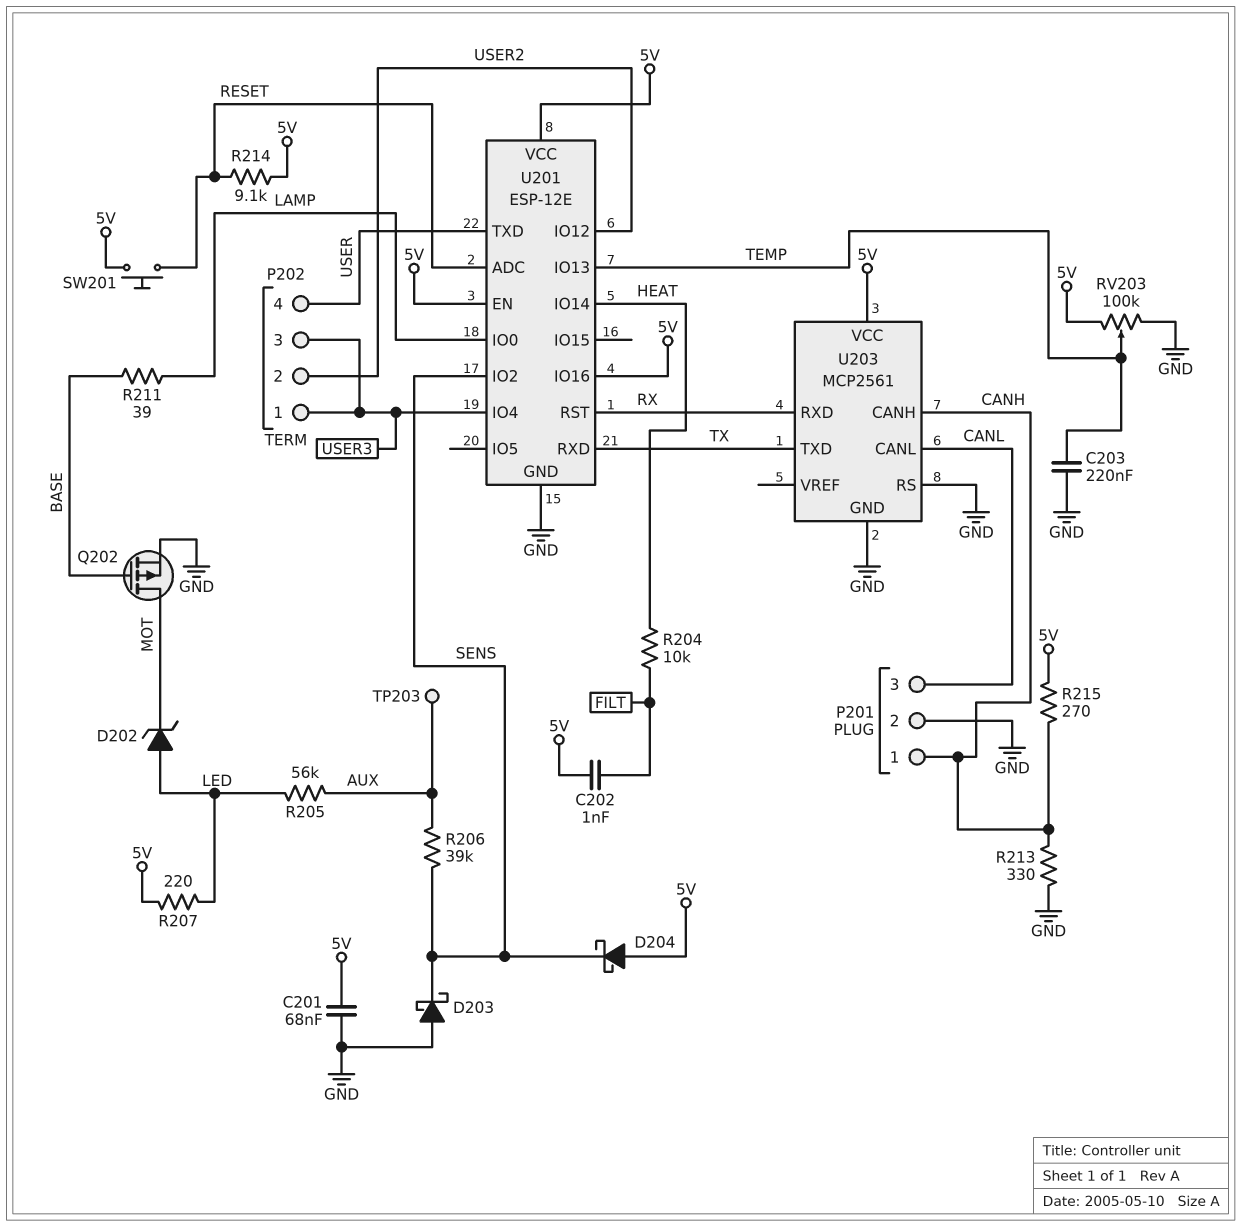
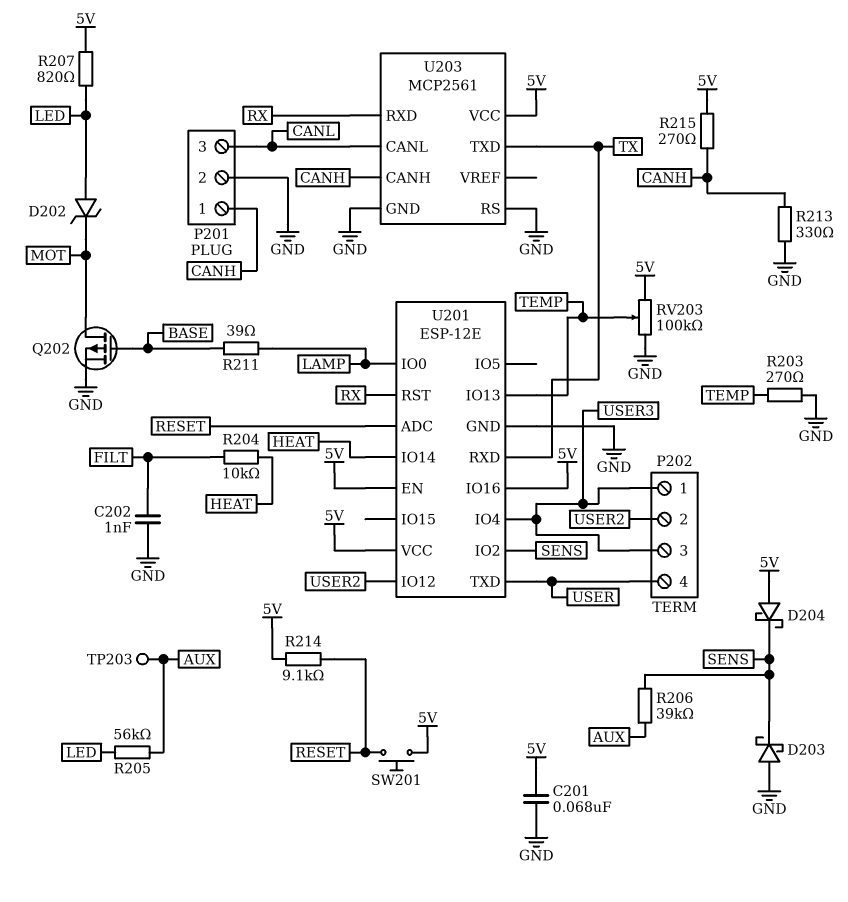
C202: 1nF (5V, FILT) -> 1nF (FILT, GND)
C203: 220nF (GND, TEMP) -> none
R203: none -> 270 (GND, TEMP)
R207: 220 (5V, LED) -> 820 (5V, LED)

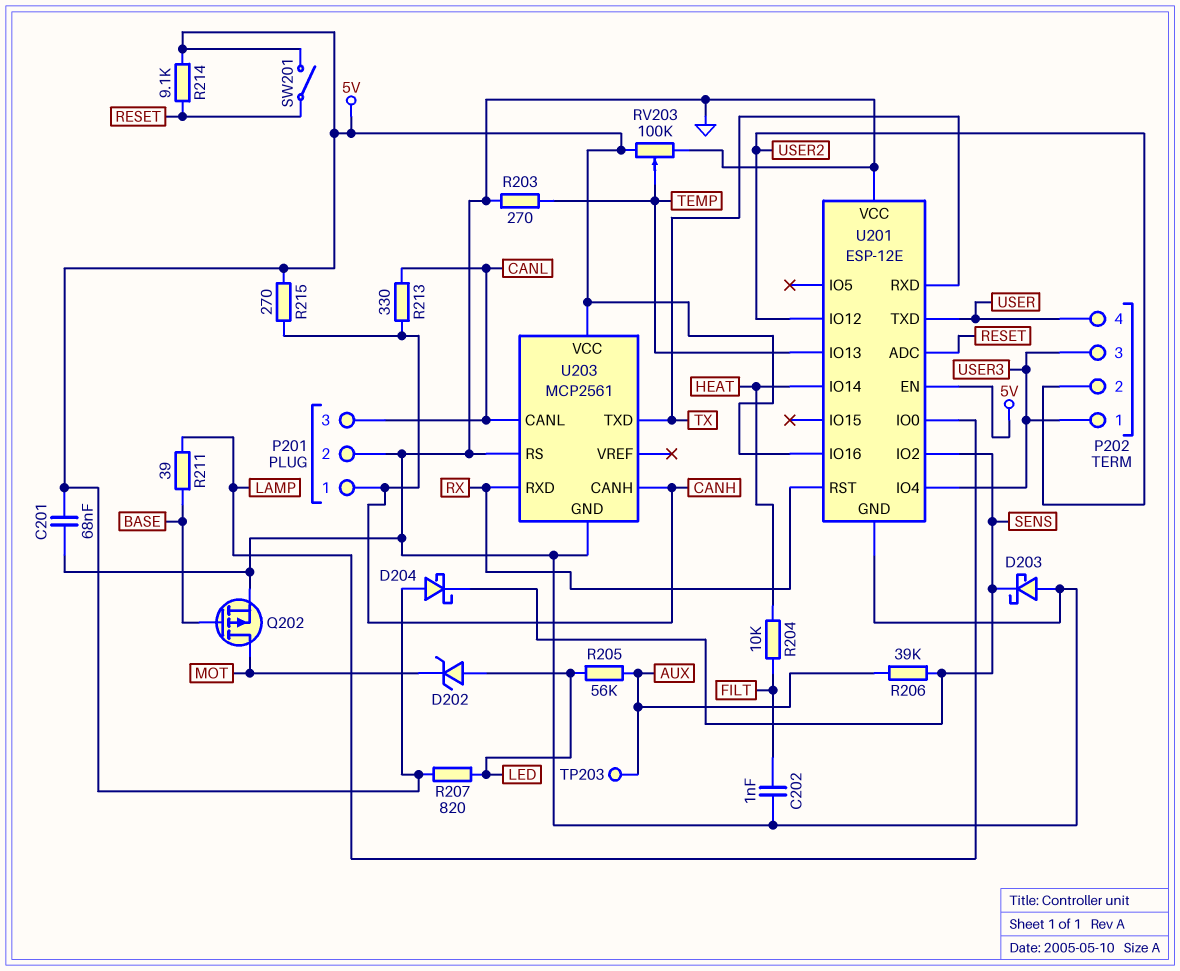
R213: 330 (CANH, GND) -> 330 (CANH, CANL)
SW201: button (5V, RESET) -> switch (5V, RESET)
U201 pin VCC: 5V -> GND

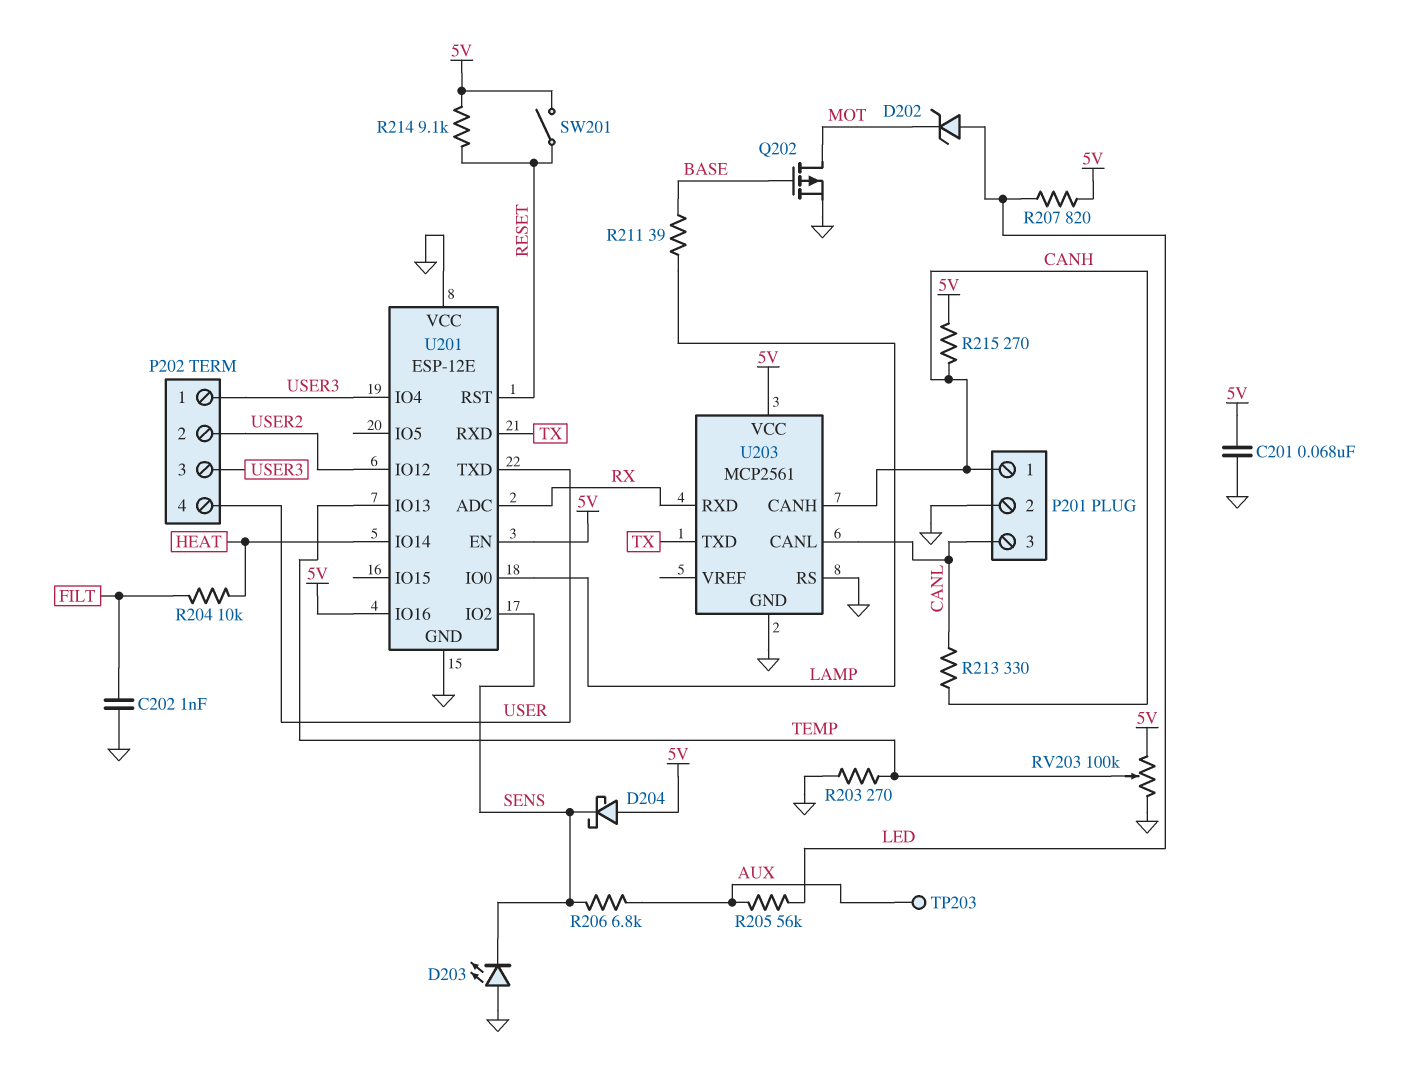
D203: schottky (A GND, K SENS) -> LED (A GND, K SENS)
R206: 39k (AUX, SENS) -> 6.8k (AUX, SENS)
U201 pin ADC: RESET -> RX
U201 pin RST: RX -> RESET

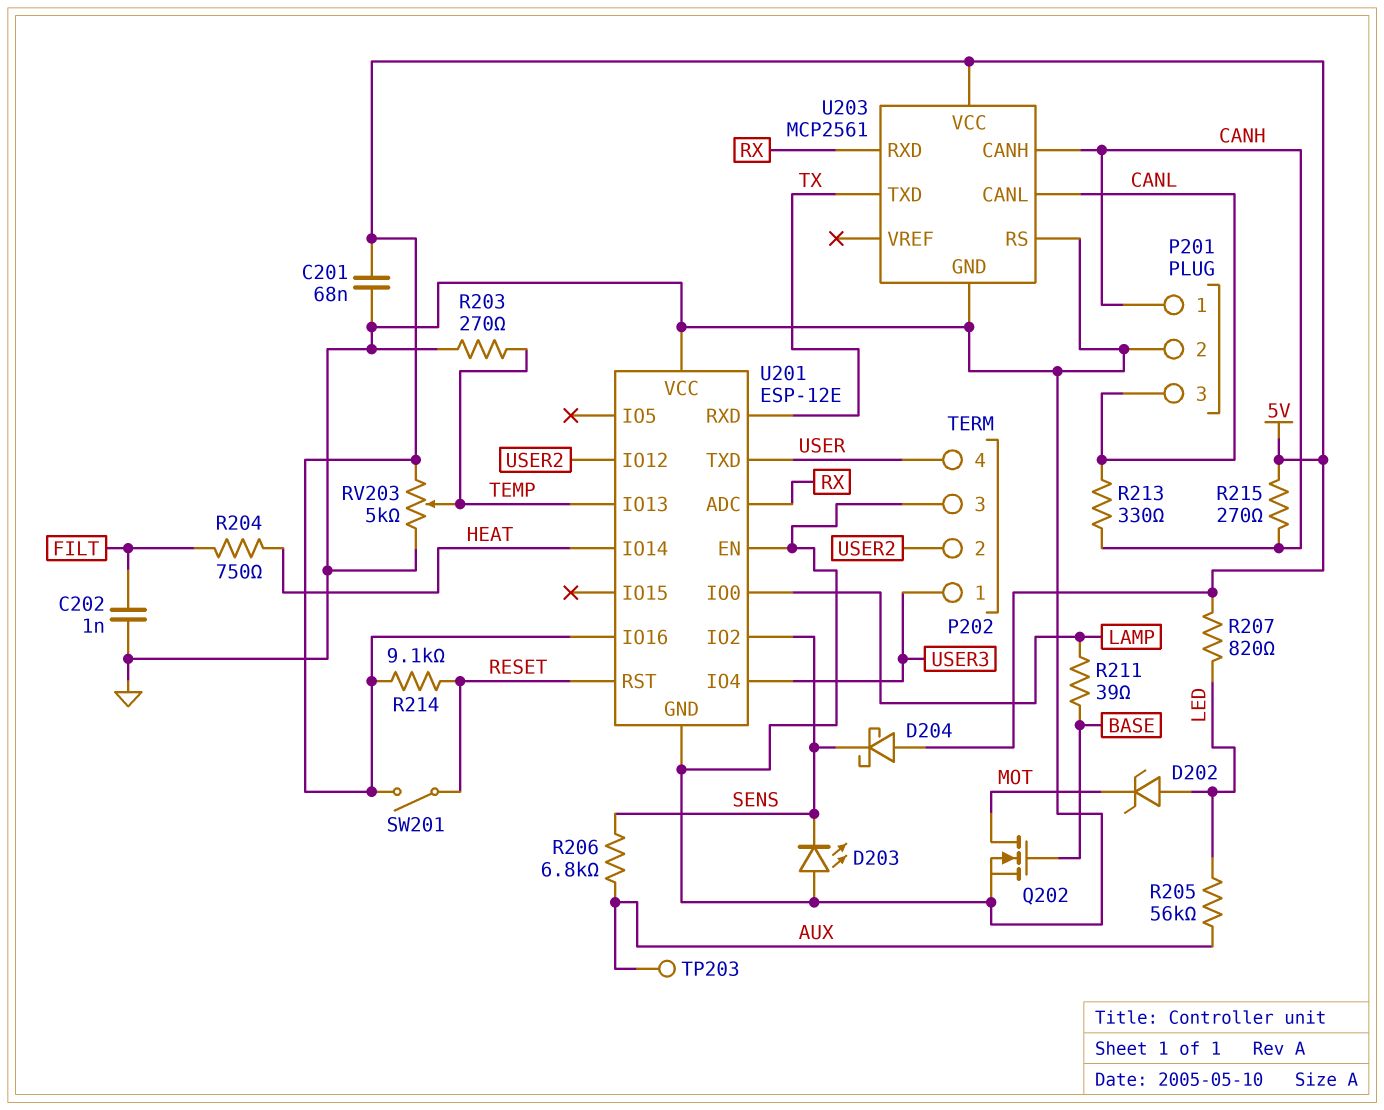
P202 pin 3: USER3 -> GND
Q202: PMOS (G BASE, D MOT, S GND) -> NMOS (G BASE, D MOT, S GND)
R204: 10k (FILT, HEAT) -> 750 (FILT, HEAT)
RV203: 100k (5V, GND, wiper TEMP) -> 5k (5V, GND, wiper TEMP)
U201 pin EN: 5V -> GND

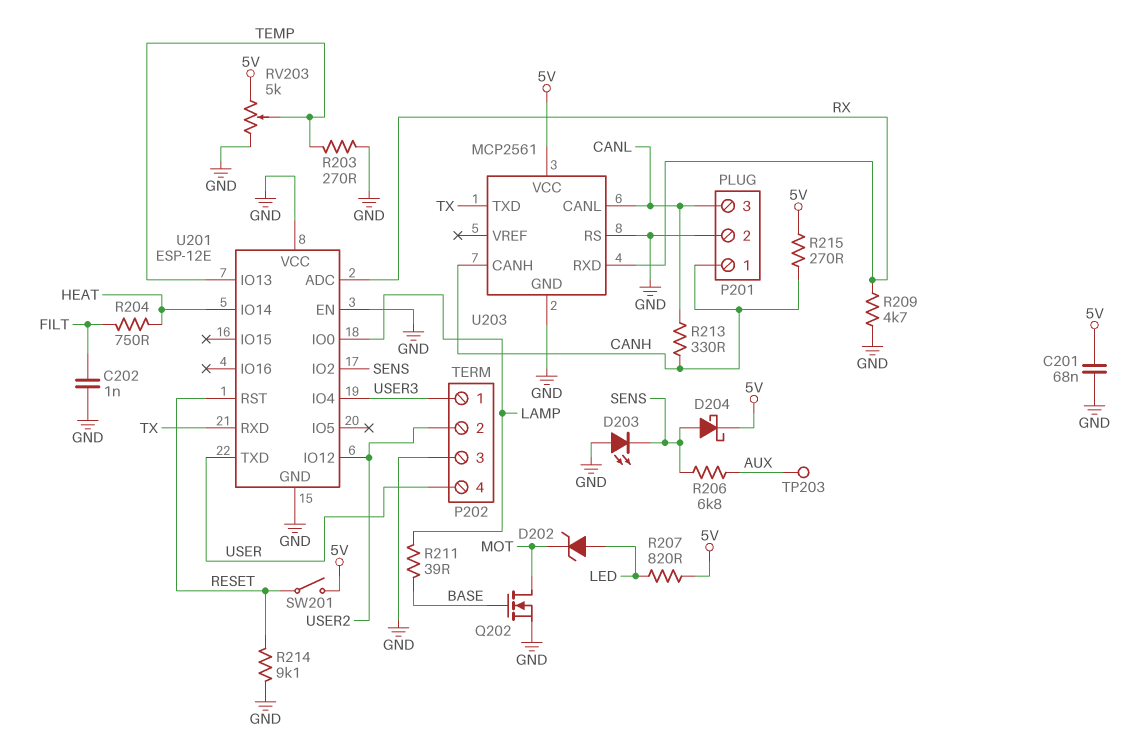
D204: schottky (A 5V, K SENS) -> schottky (A SENS, K 5V)
R205: 56k (AUX, LED) -> none
R209: none -> 4.7k (GND, RX)
R214: 9.1k (5V, RESET) -> 9.1k (GND, RESET)
U201 pin IO16: 5V -> none

